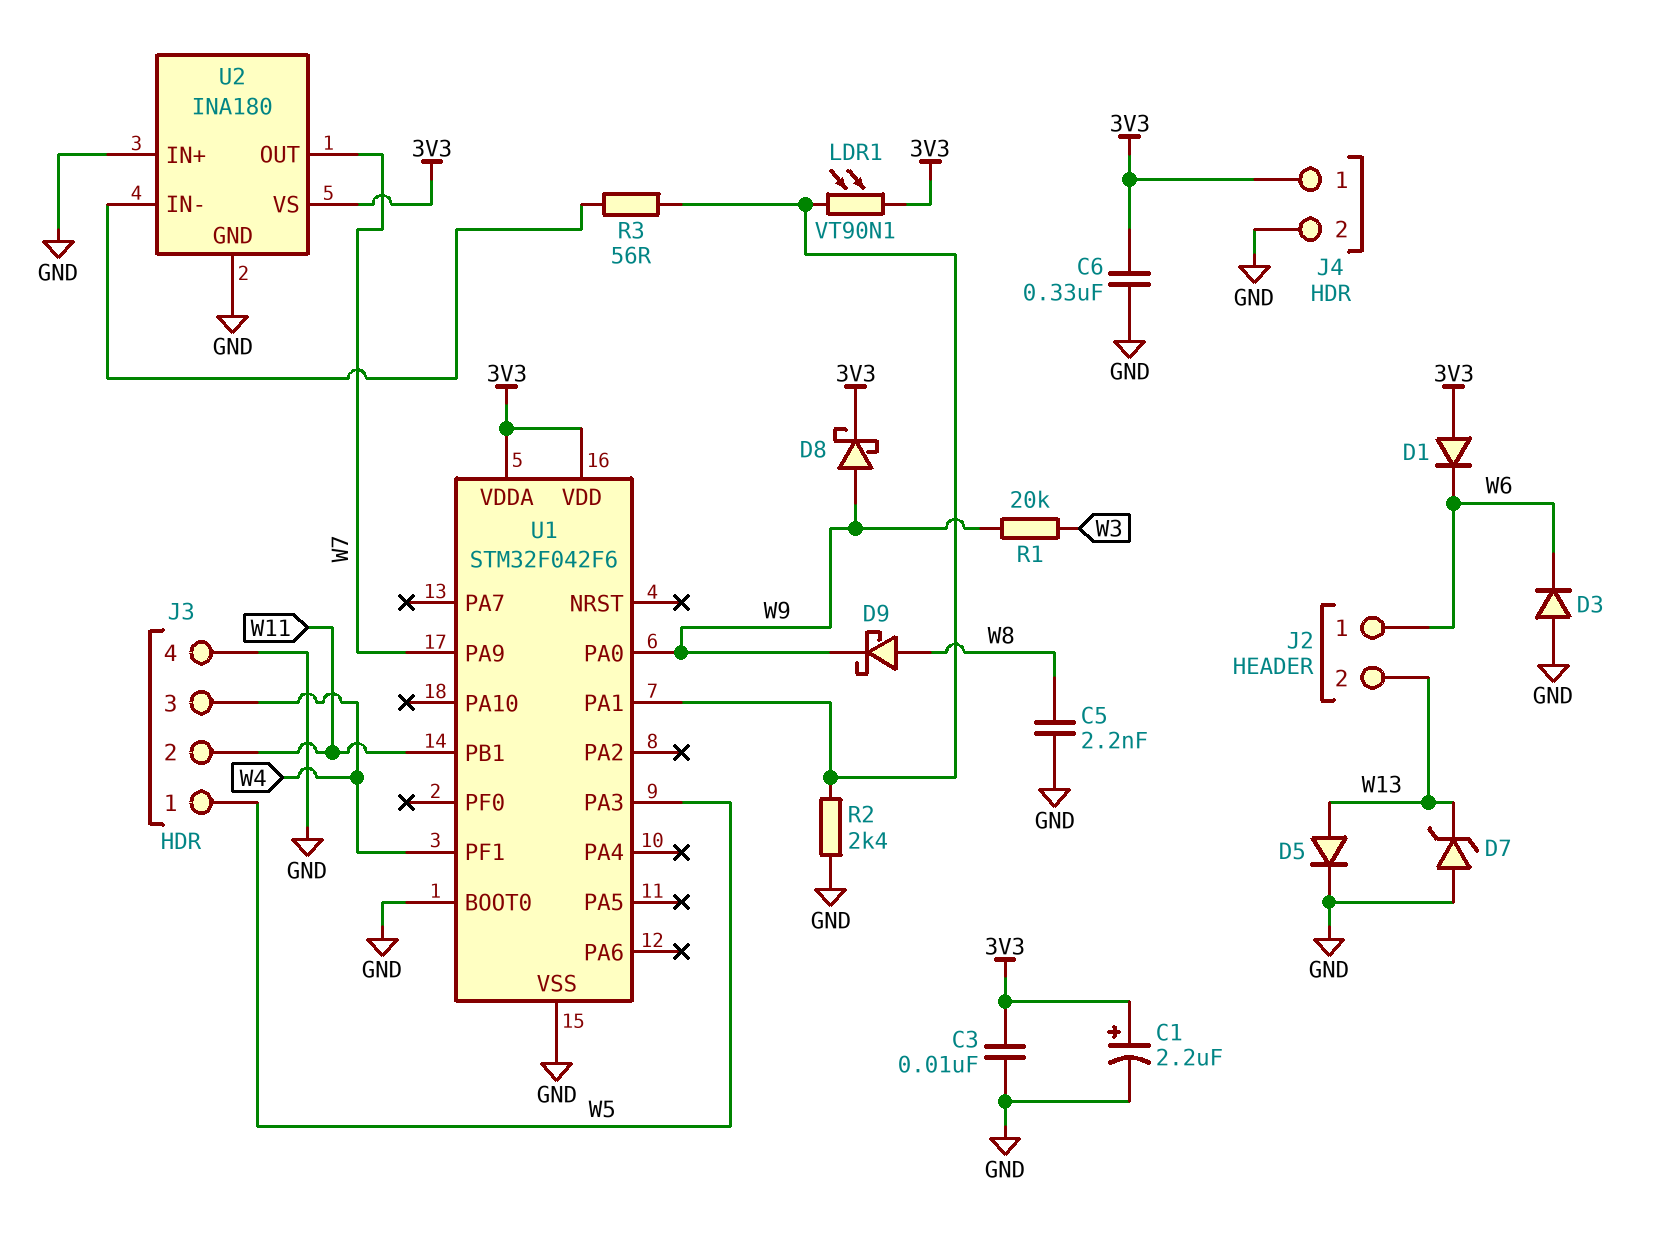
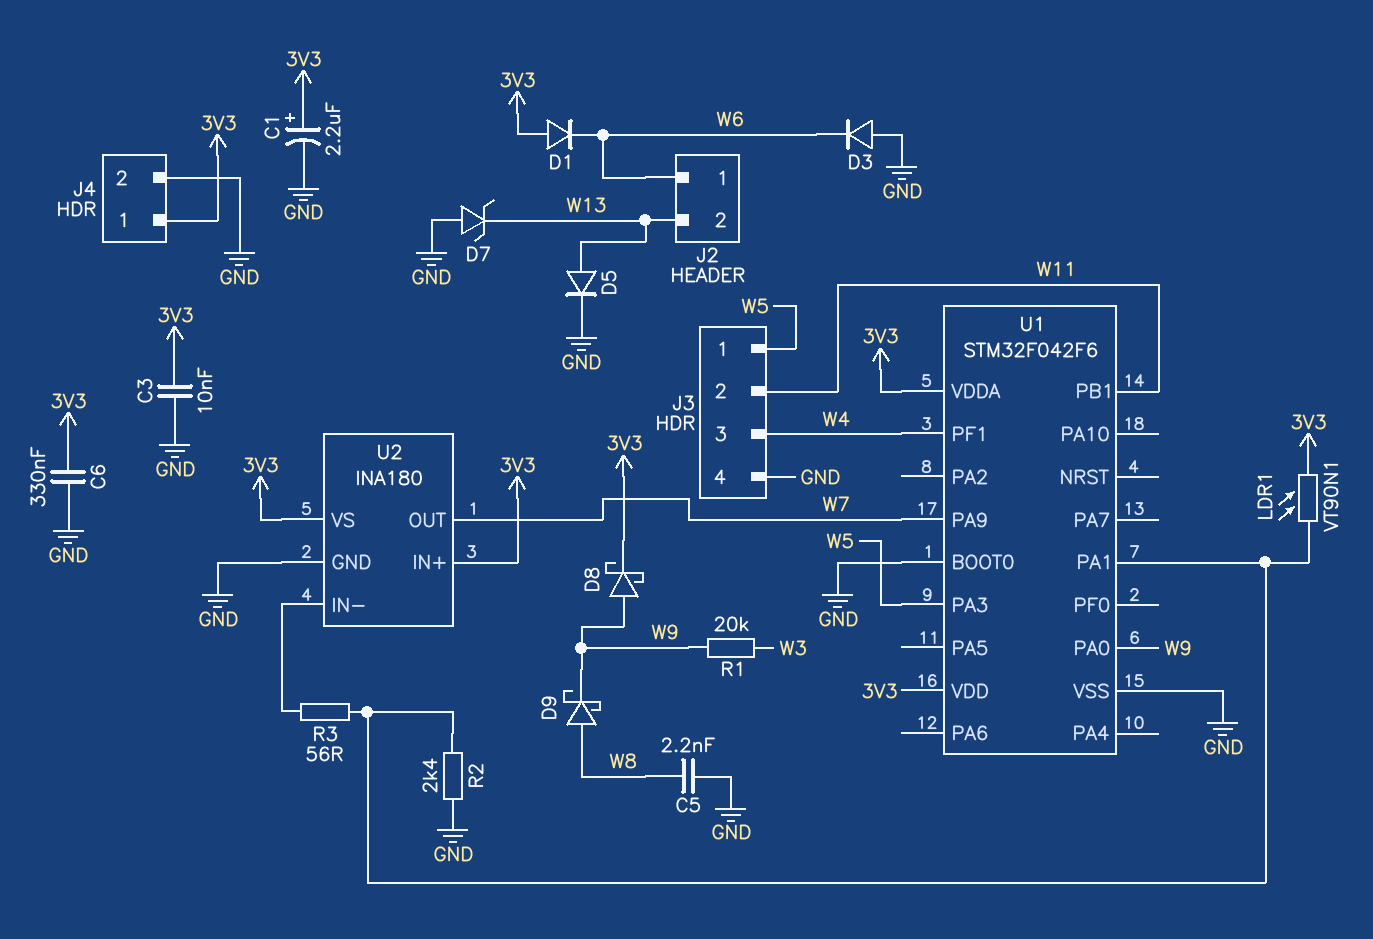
U2 pin IN+: GND -> 3V3

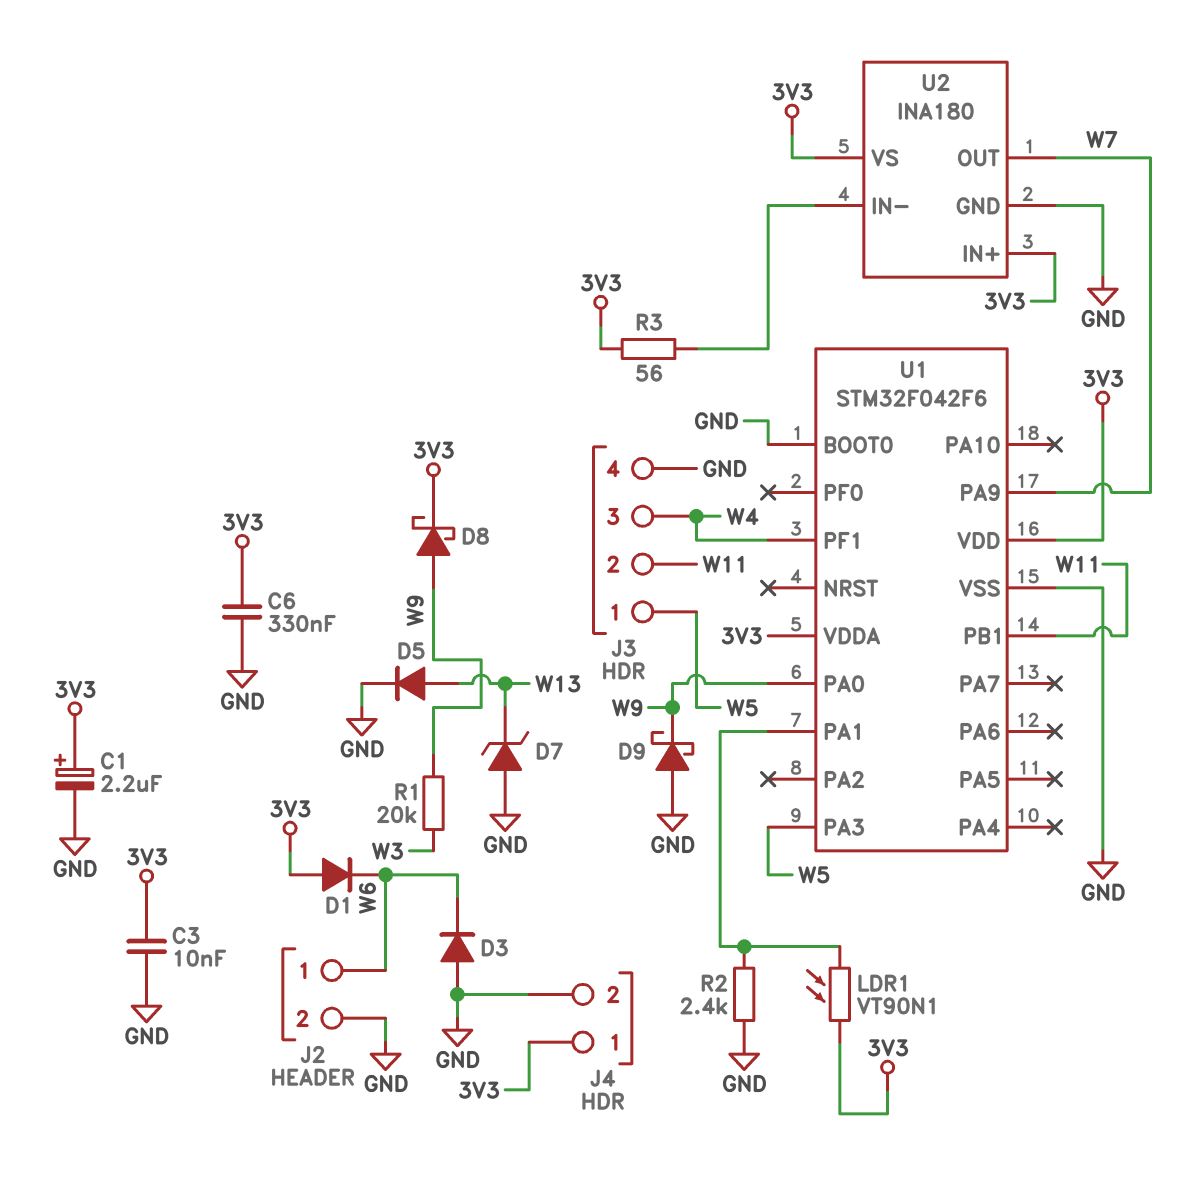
C5: 2.2nF (GND, W8) -> none
D9: schottky (A W8, K W9) -> schottky (A GND, K W9)
J2 pin 2: W13 -> GND
R3: 56 (U1/PA1, U2/IN-) -> 56 (3V3, U2/IN-)

